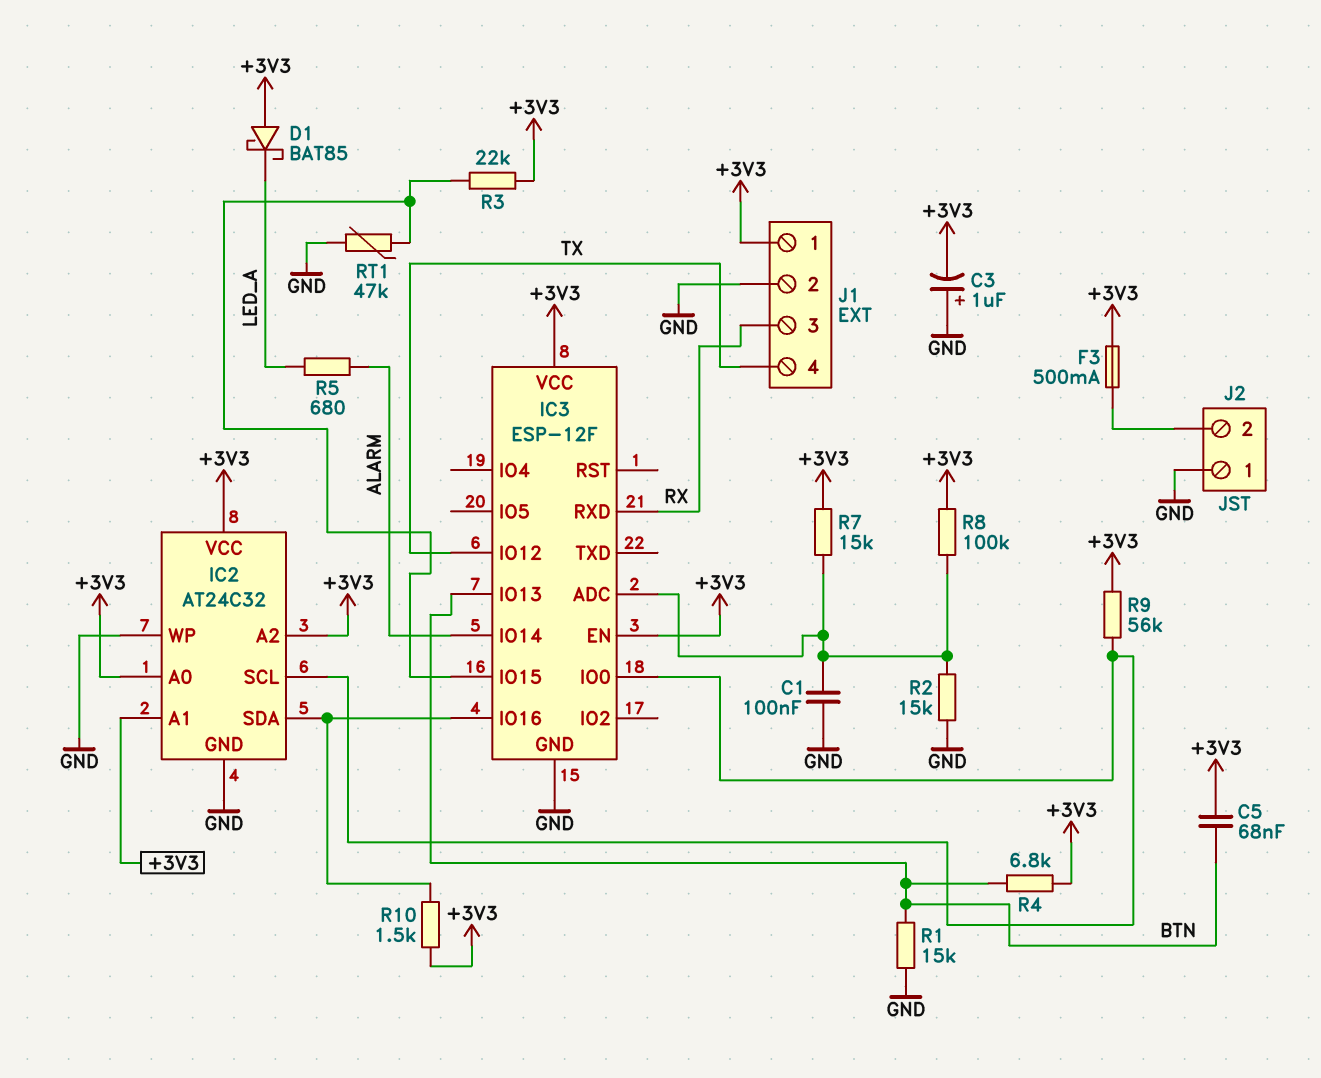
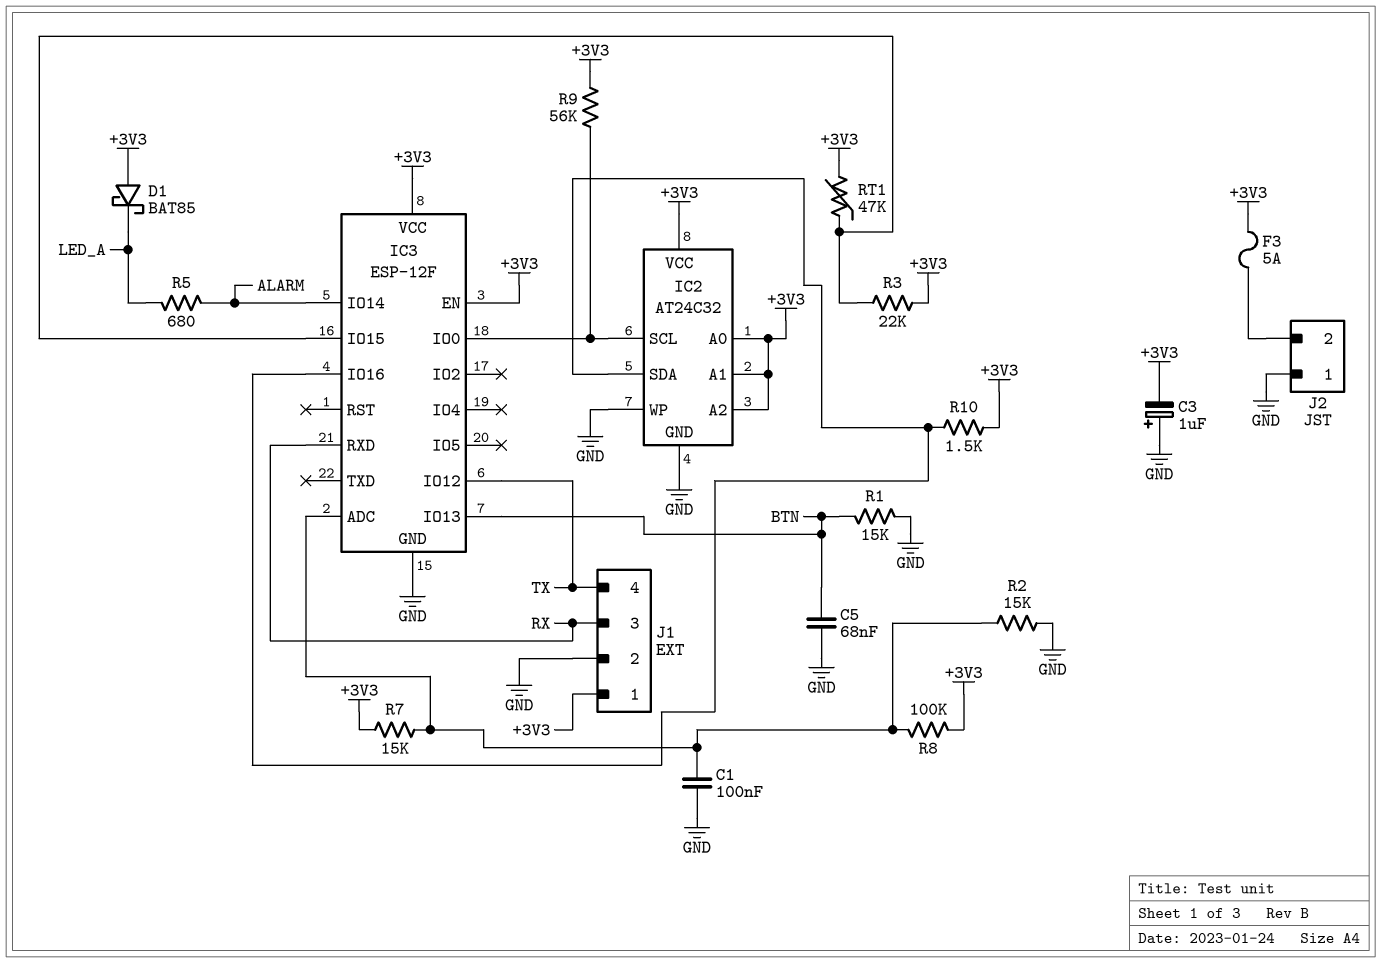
C5: 68nF (+3V3, BTN) -> 68nF (BTN, GND)
F3: 500mA (+3V3, J2/2) -> 5A (+3V3, J2/2)
R4: 6.8k (+3V3, BTN) -> none
RT1: 47k (GND, IC3/IO15) -> 47k (+3V3, IC3/IO15)

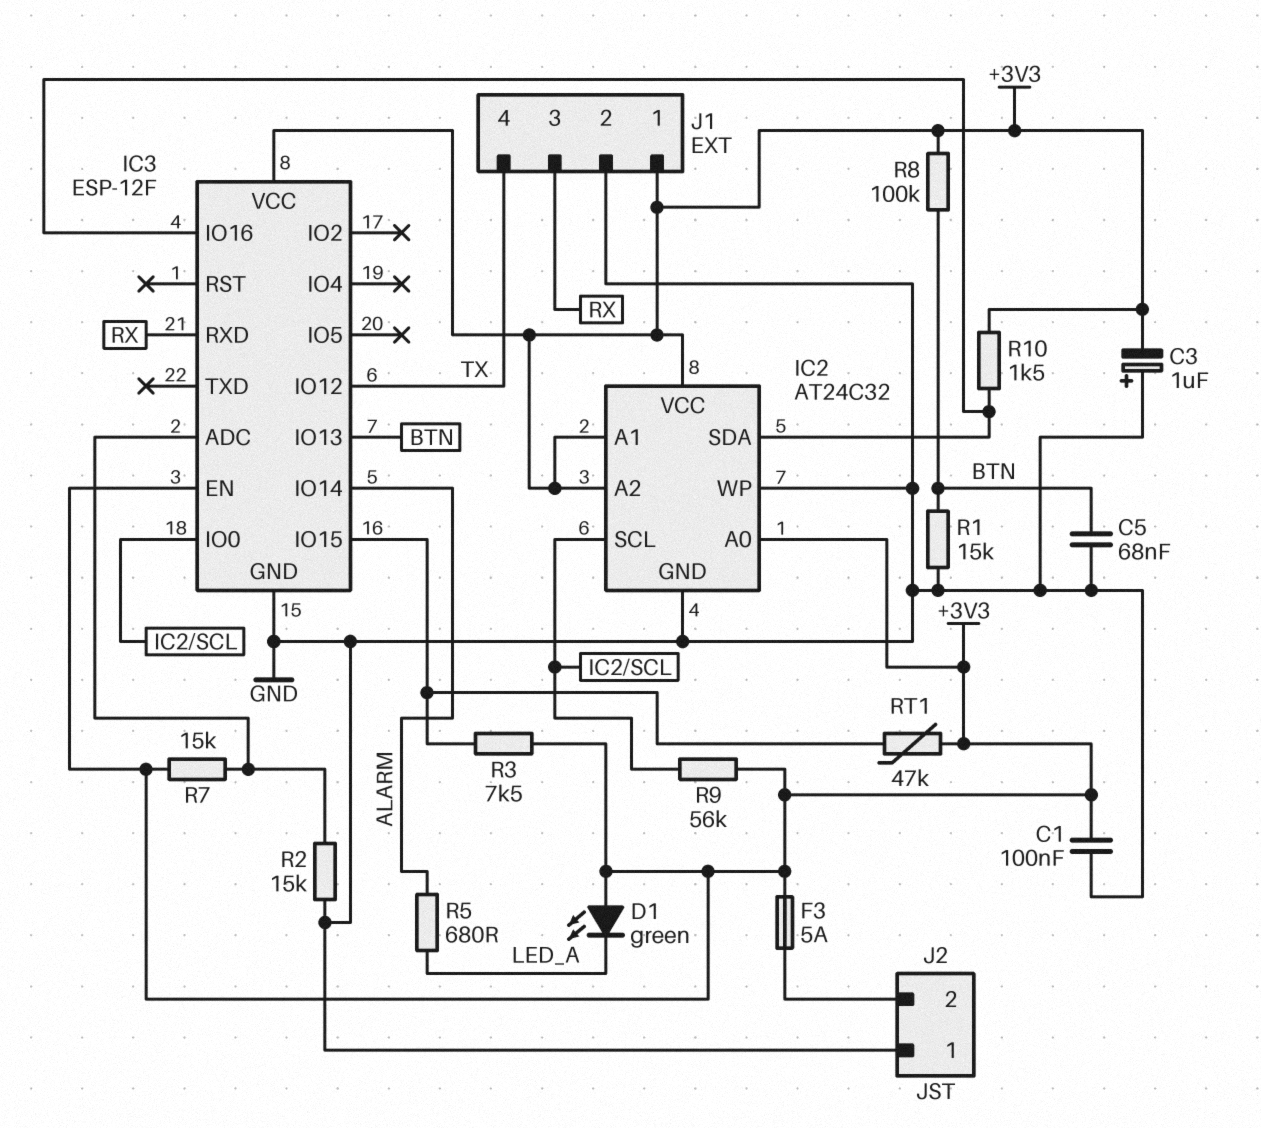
C1: 100nF (GND, IC3/ADC) -> 100nF (+3V3, GND)
D1: schottky BAT85 (A +3V3, K LED_A) -> LED green (A +3V3, K LED_A)
R3: 22k (+3V3, IC3/IO15) -> 7.5k (+3V3, IC3/IO15)
R8: 100k (+3V3, IC3/ADC) -> 100k (+3V3, BTN)

